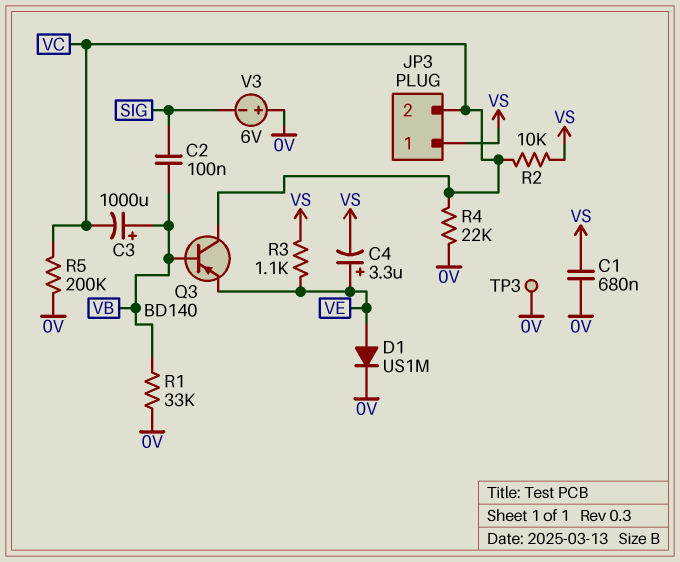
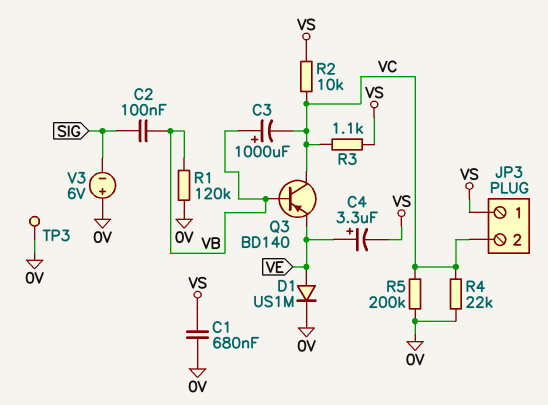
R1: 33k (0V, VB) -> 120k (0V, VB)
R3: 1.1k (VE, VS) -> 1.1k (VC, VS)

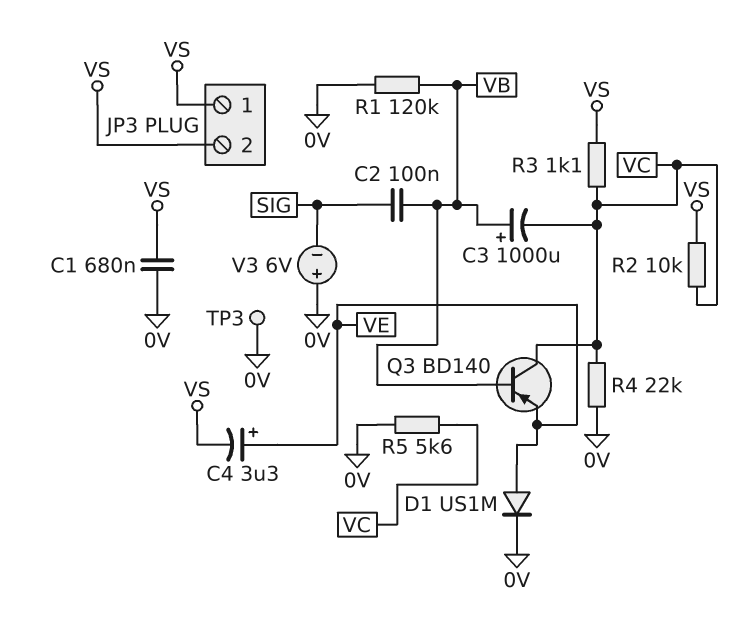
JP3 pin 2: VC -> VS
R5: 200k (0V, VC) -> 5.6k (0V, VC)

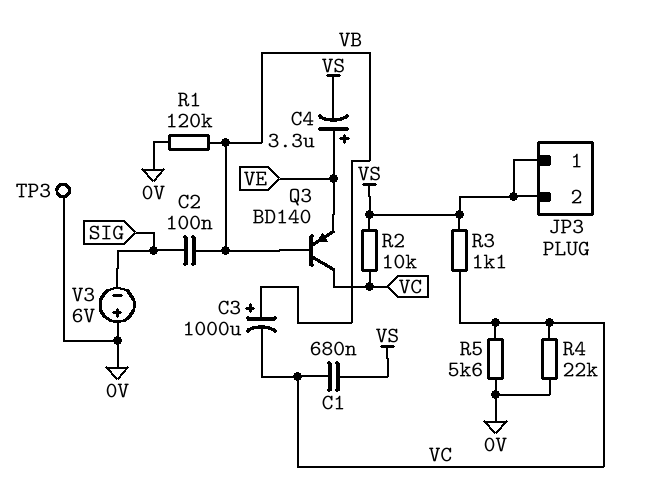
C1: 680nF (0V, VS) -> 680nF (VC, VS)
D1: diode US1M (A VE, K 0V) -> none

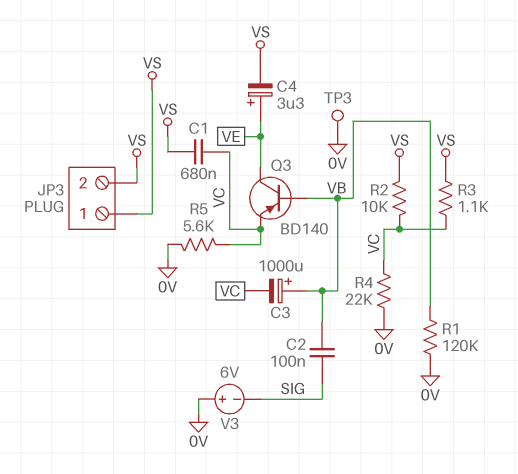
Q3: PNP BD140 (B VB, C VC, E VE) -> PNP BD140 (B VB, C VE, E VC)

